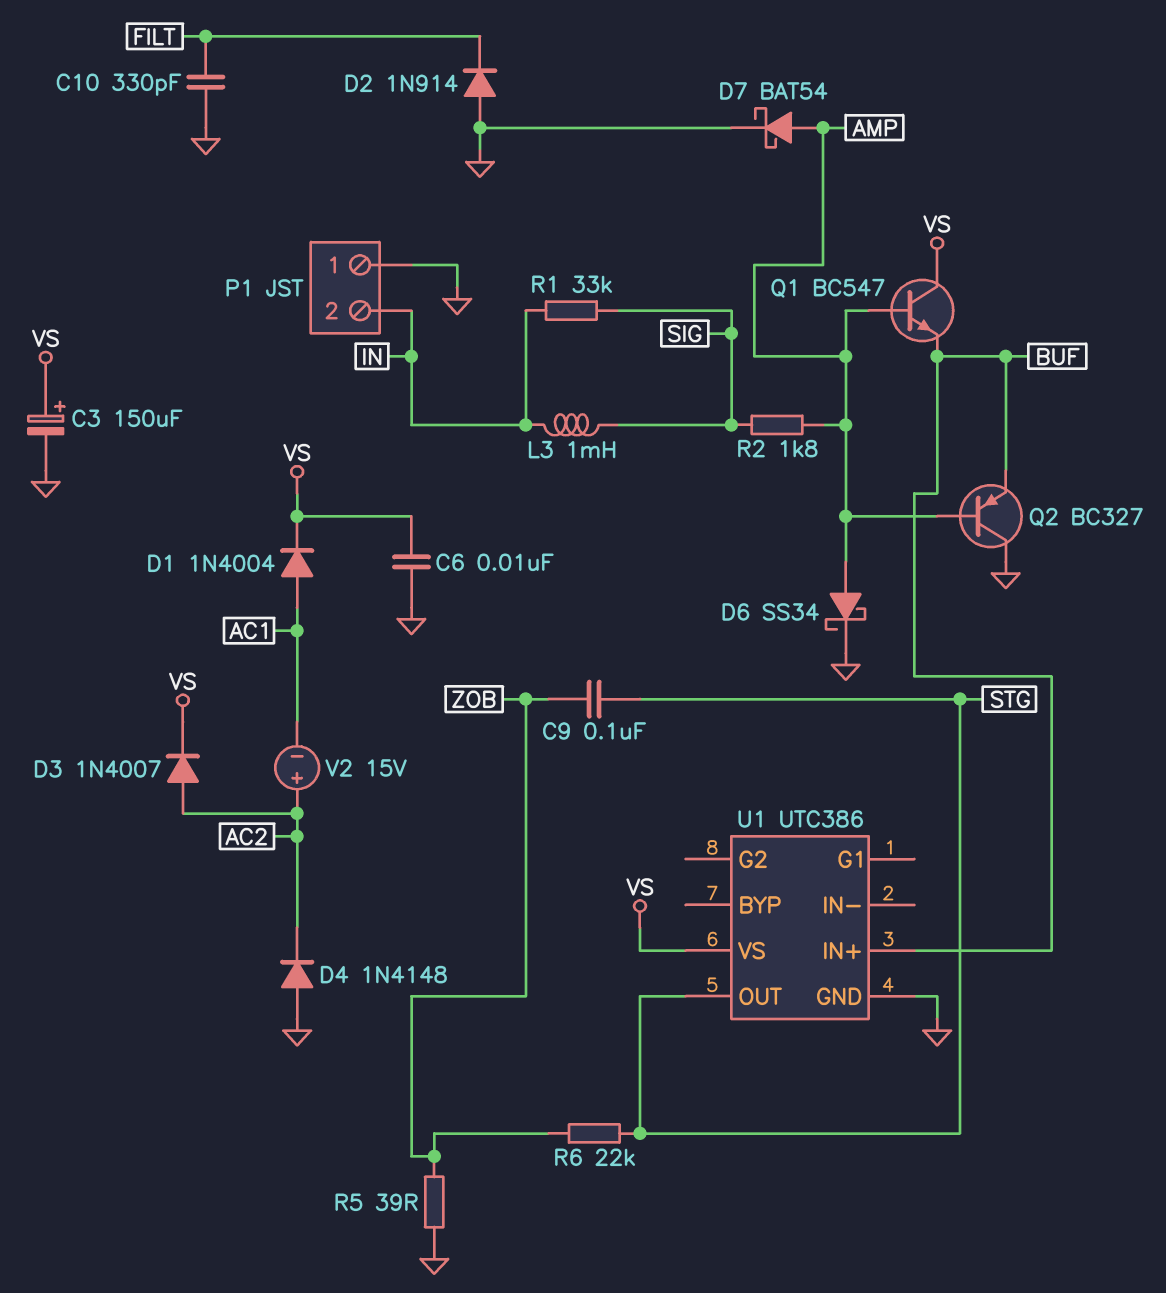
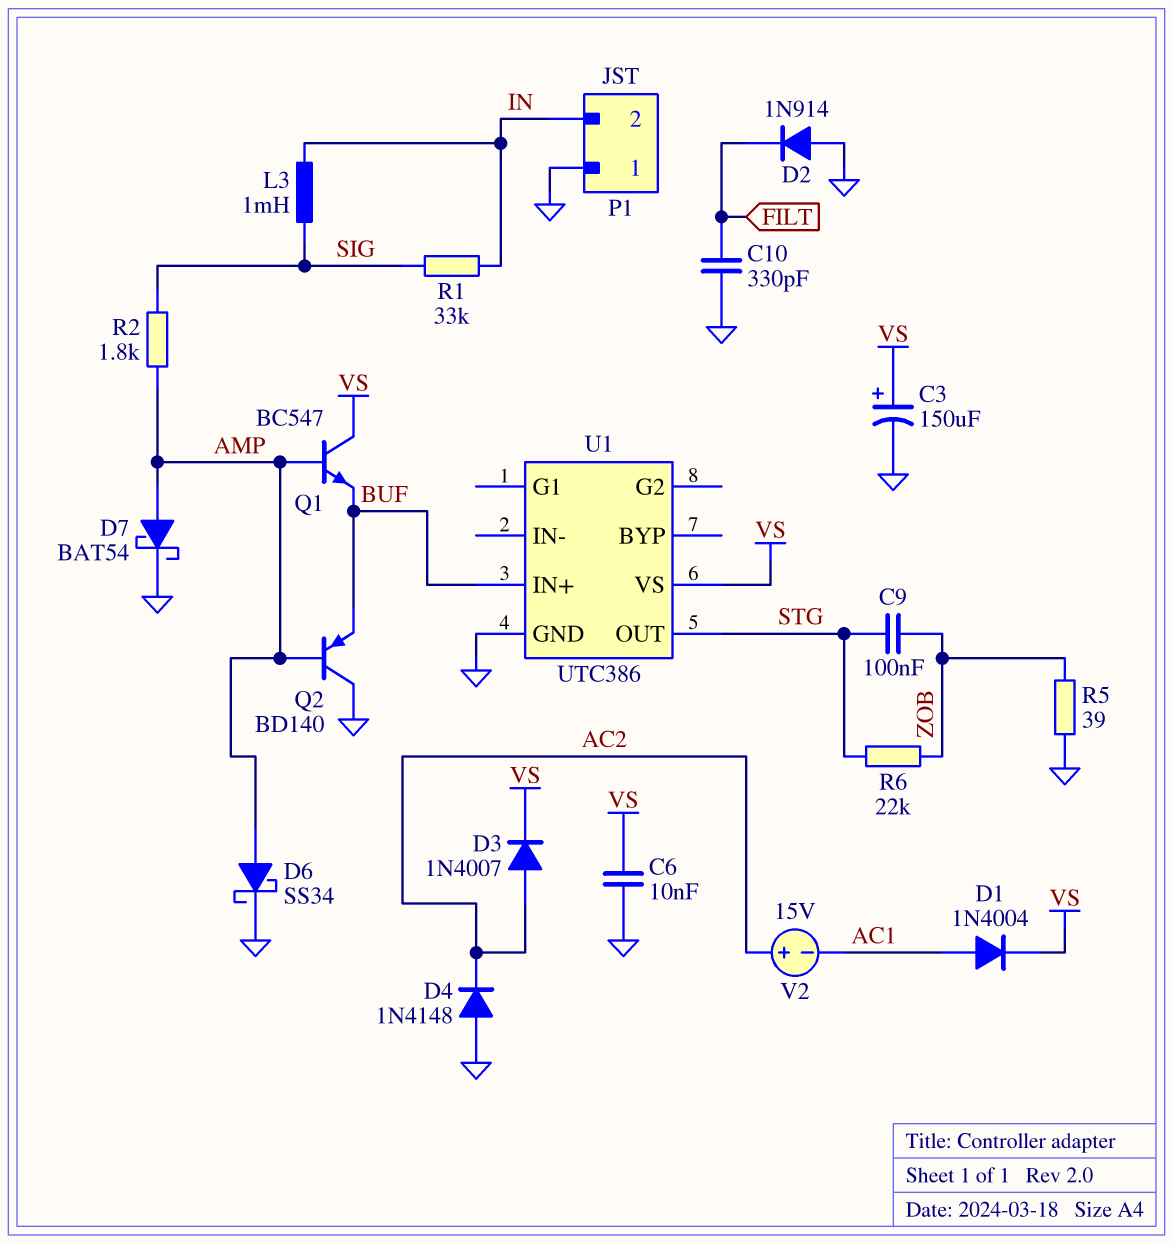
Q2: PNP BC327 (B AMP, C GND, E BUF) -> PNP BD140 (B AMP, C GND, E BUF)

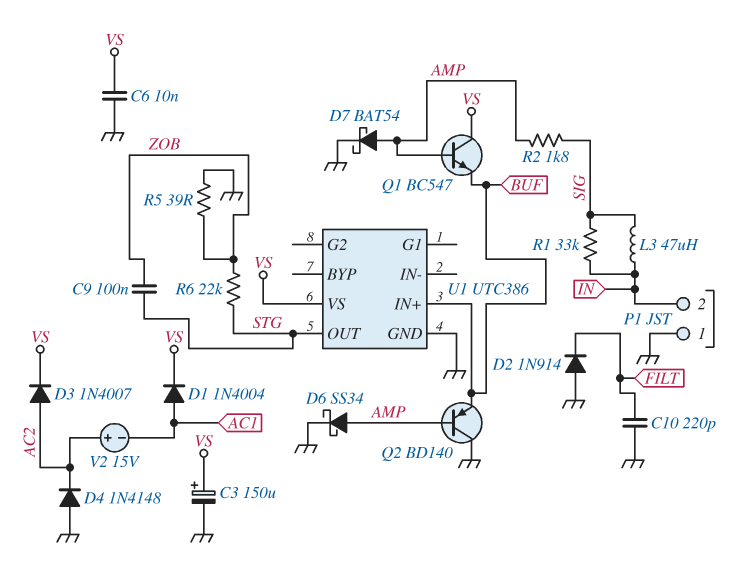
C10: 330pF (FILT, GND) -> 220pF (FILT, GND)
L3: 1mH (IN, SIG) -> 47uH (IN, SIG)

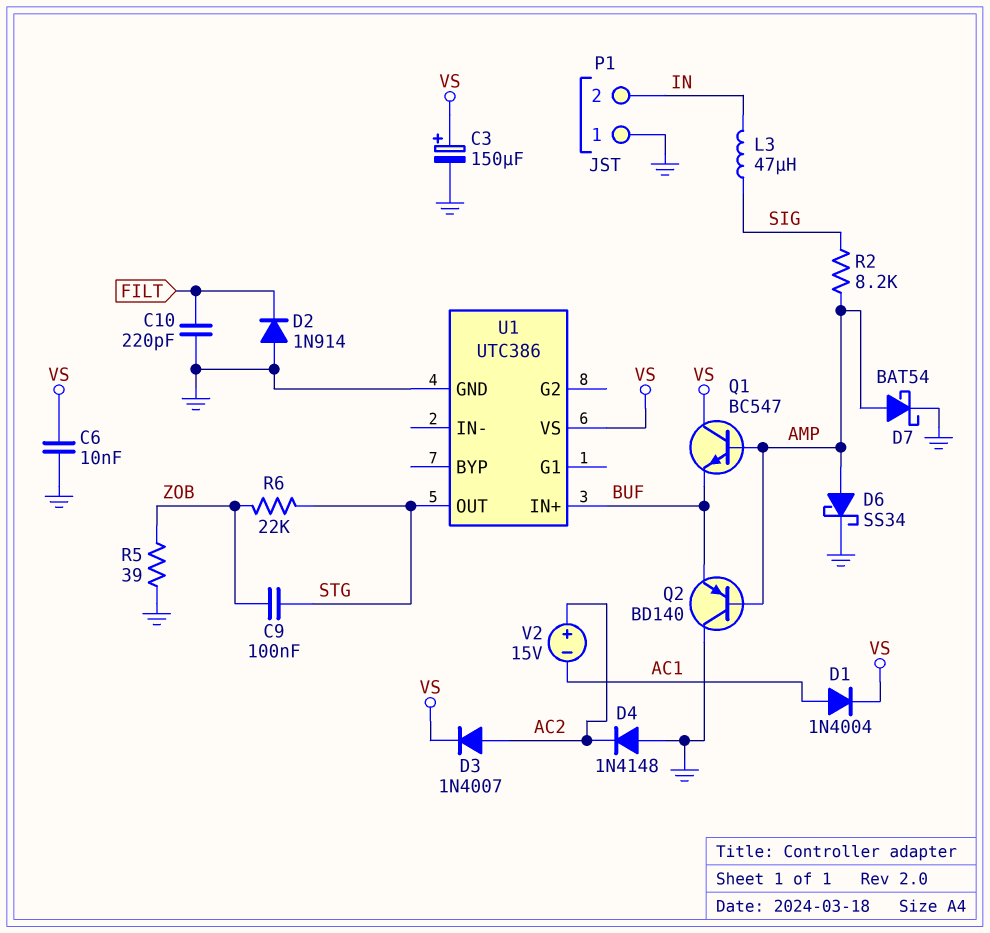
R1: 33k (IN, SIG) -> none
R2: 1.8k (AMP, SIG) -> 8.2k (AMP, SIG)

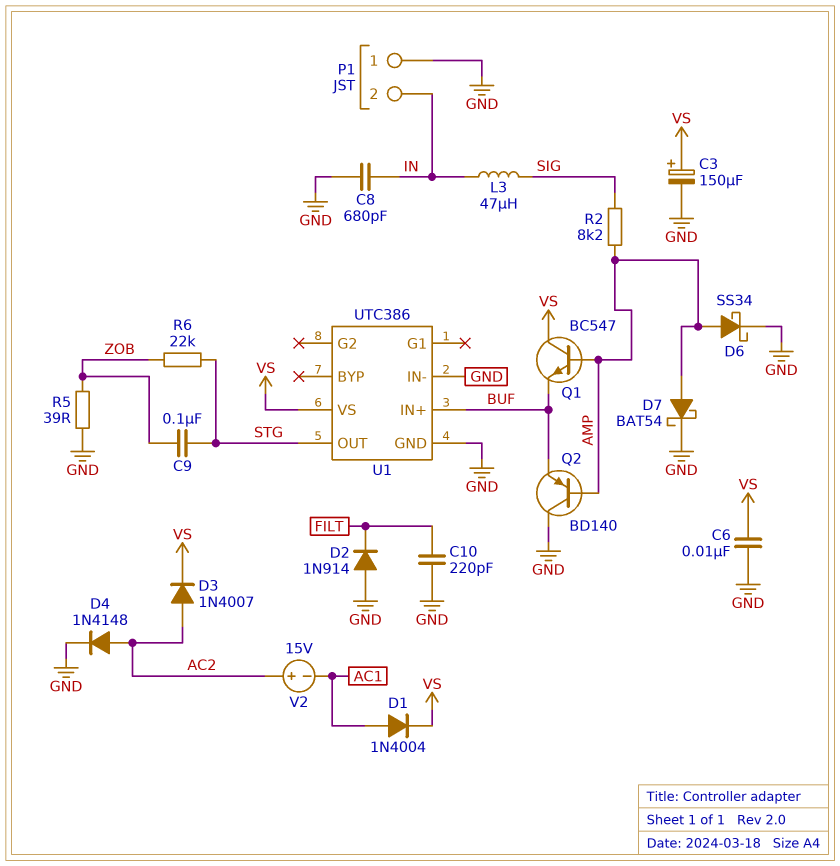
C8: none -> 680pF (GND, IN)
D4: diode 1N4148 (A GND, K AC2) -> diode 1N4148 (A AC2, K GND)
U1 pin IN-: none -> GND

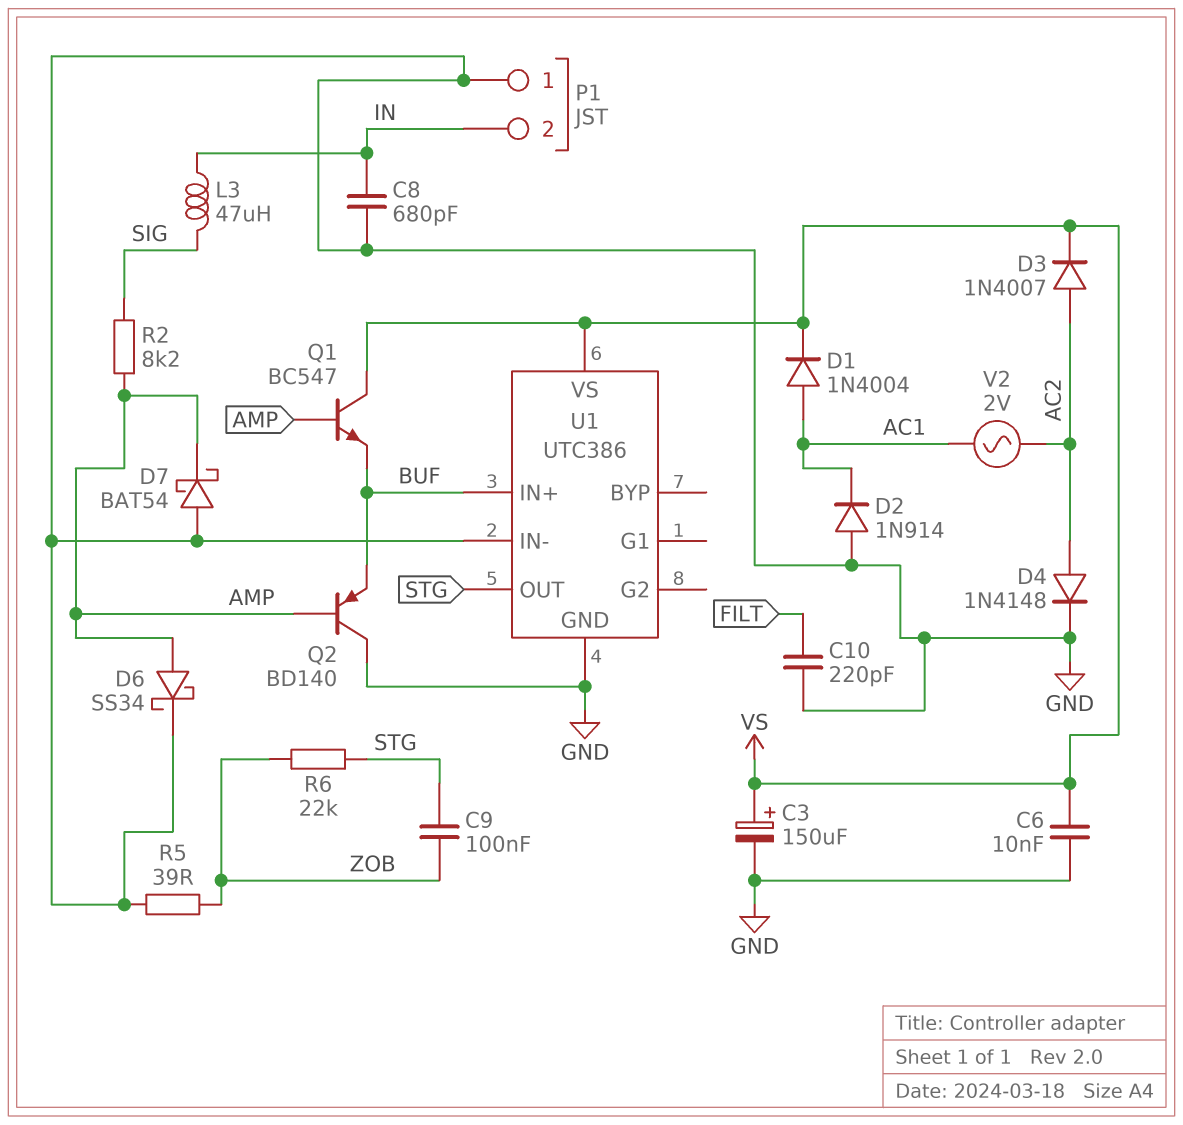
D2: diode 1N914 (A GND, K FILT) -> diode 1N914 (A GND, K AC1)
D7: schottky BAT54 (A AMP, K GND) -> schottky BAT54 (A GND, K AMP)
V2: 15V (plus AC2, minus AC1) -> AC 2V (AC1, AC2)

